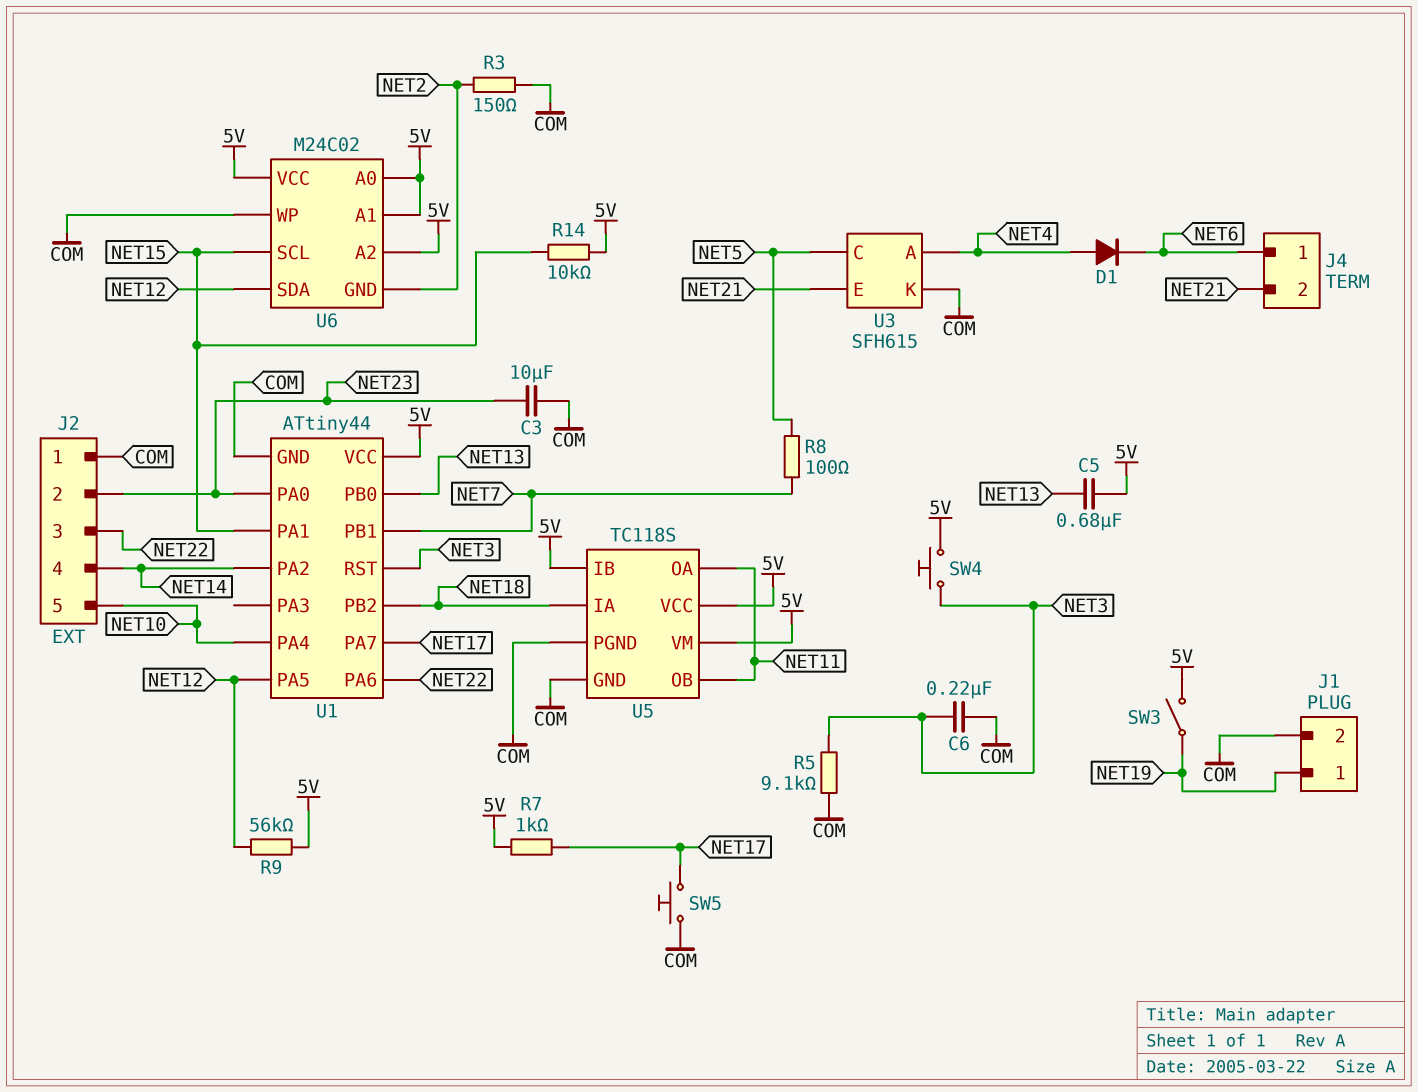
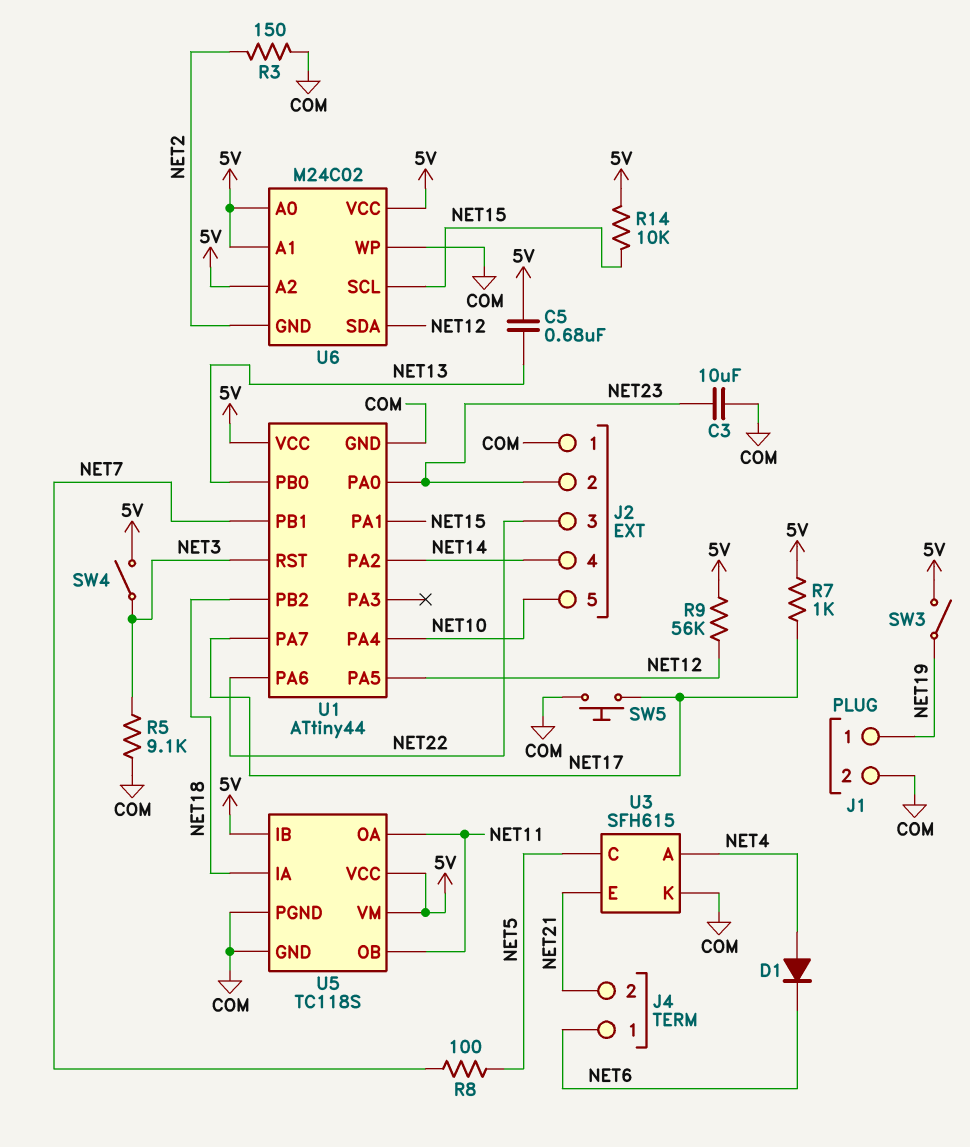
C6: 220nF (COM, NET3) -> none
SW4: button (5V, NET3) -> switch (5V, NET3)

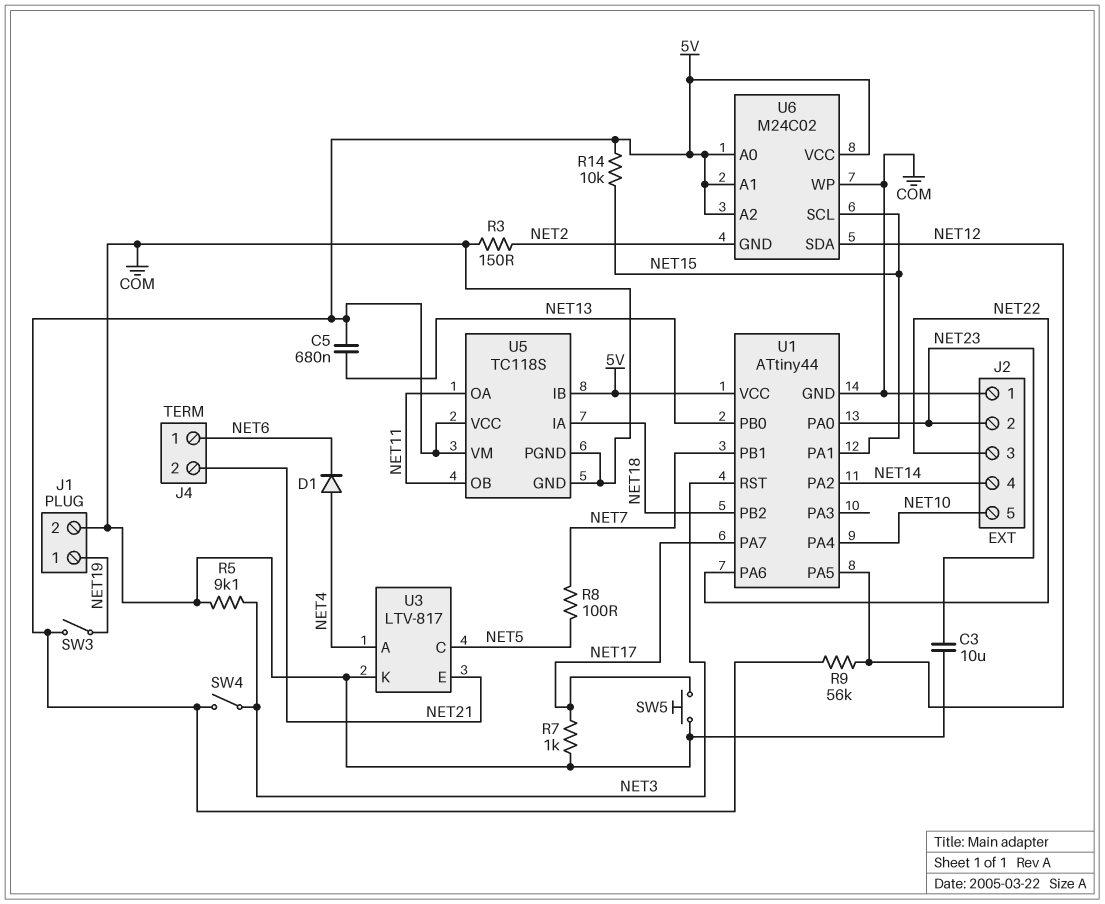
R7: 1k (5V, NET17) -> 1k (COM, NET17)
U3: SFH615 -> LTV-817

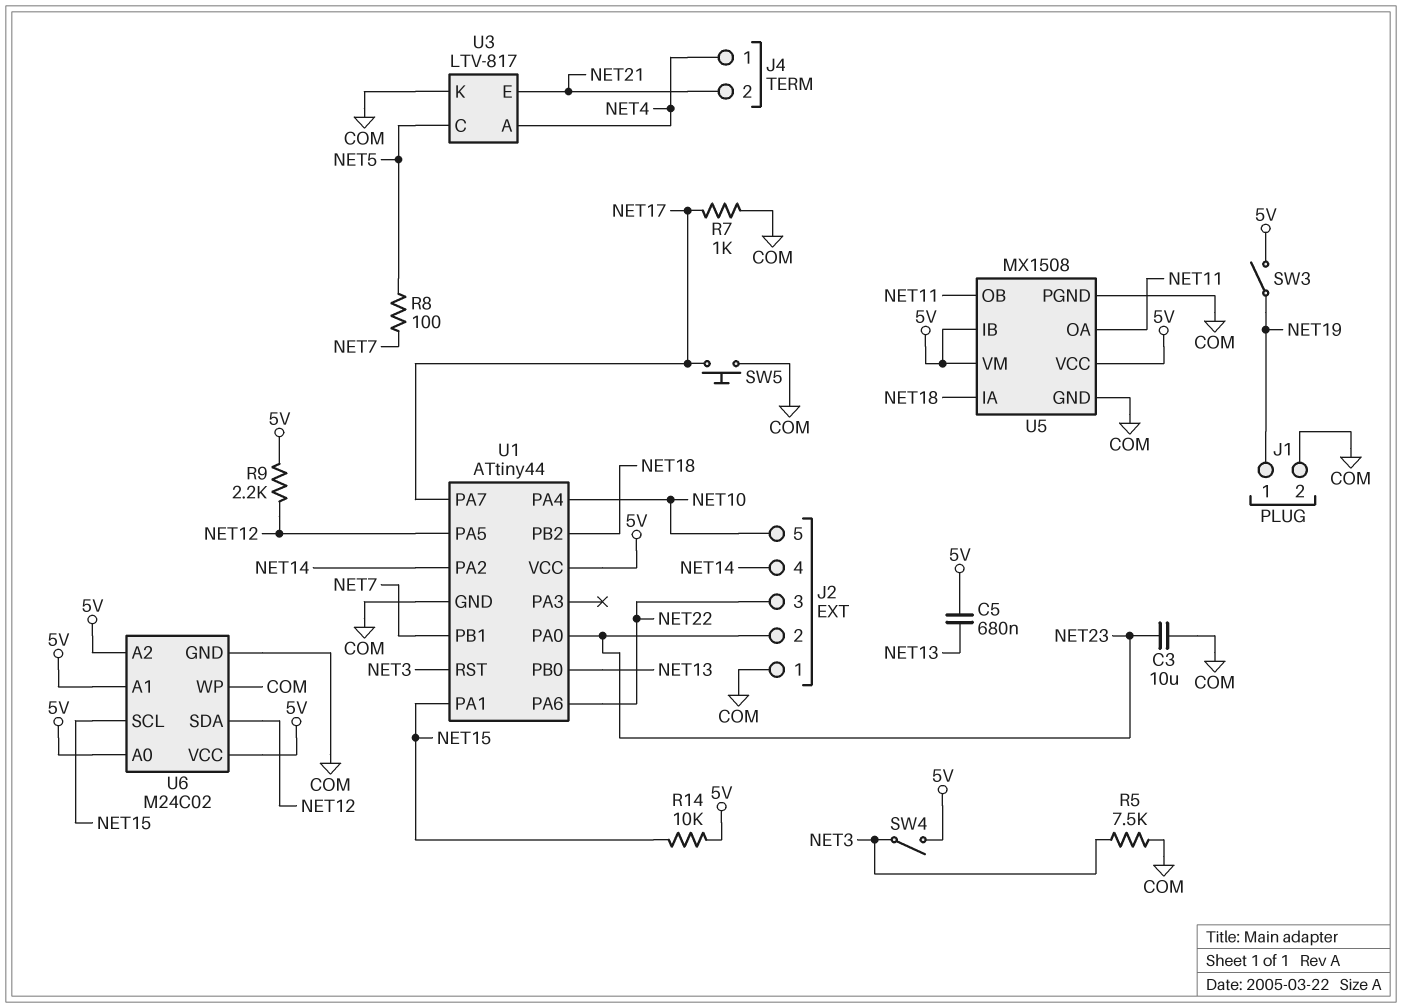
D1: diode (A NET4, K NET6) -> none
J4 pin 1: NET6 -> NET4
R3: 150 (COM, NET2) -> none
R5: 9.1k (COM, NET3) -> 7.5k (COM, NET3)
R9: 56k (5V, NET12) -> 2.2k (5V, NET12)
U5: TC118S -> MX1508
U6 pin GND: NET2 -> COM

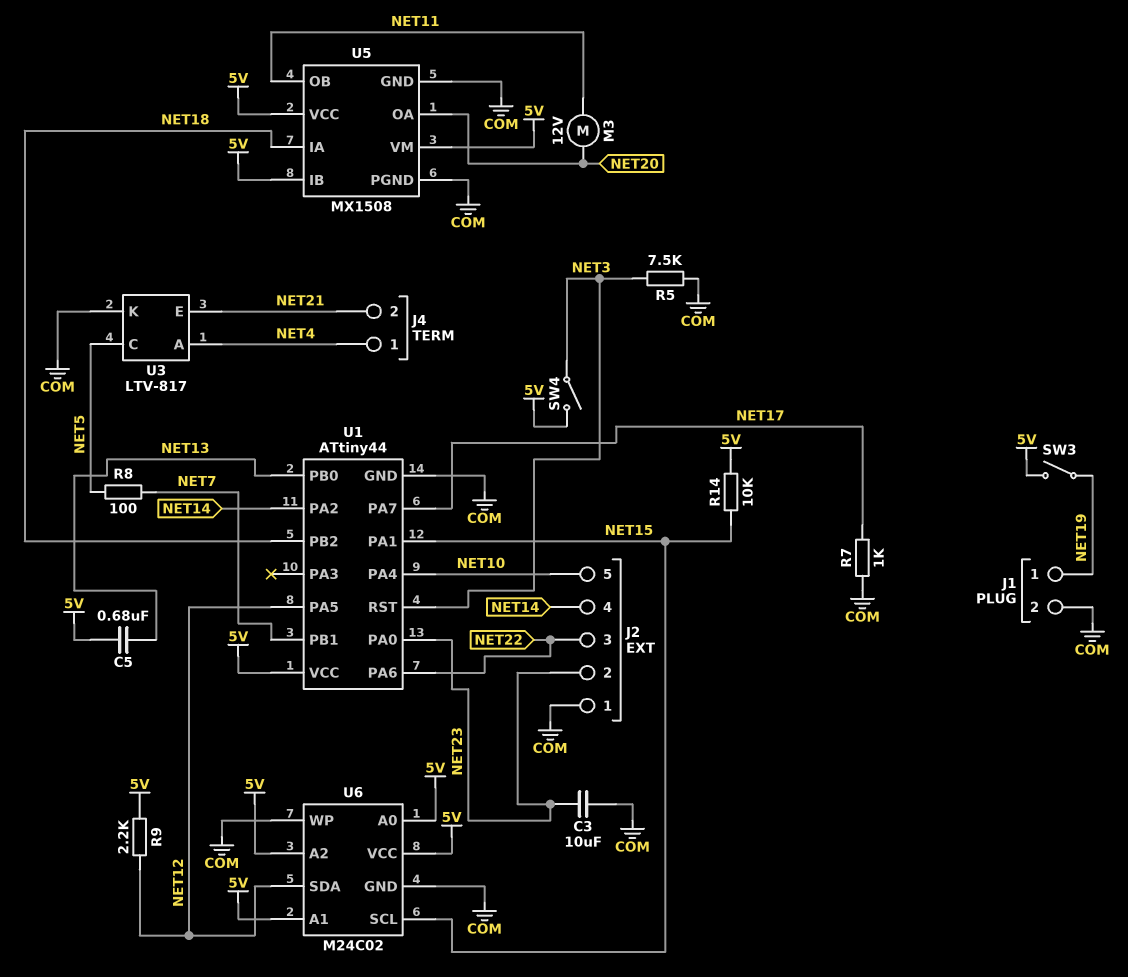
M3: none -> motor 12V (NET11, NET20)
SW5: button (COM, NET17) -> none
U5 pin OA: NET11 -> NET20

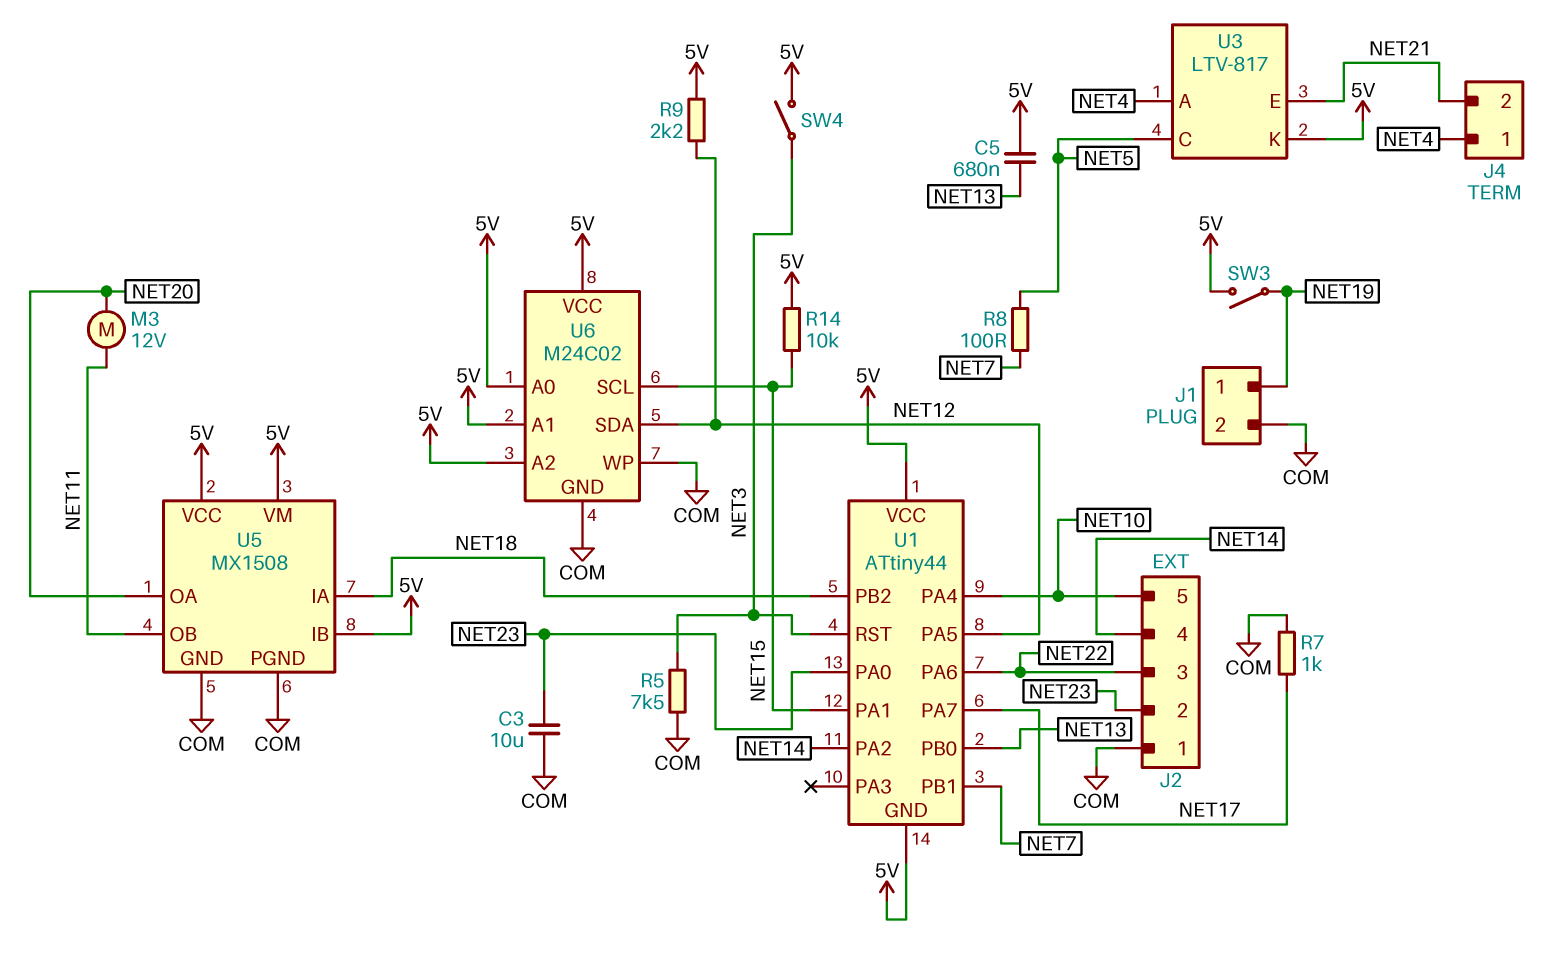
U1 pin GND: COM -> 5V
U3 pin K: COM -> 5V

